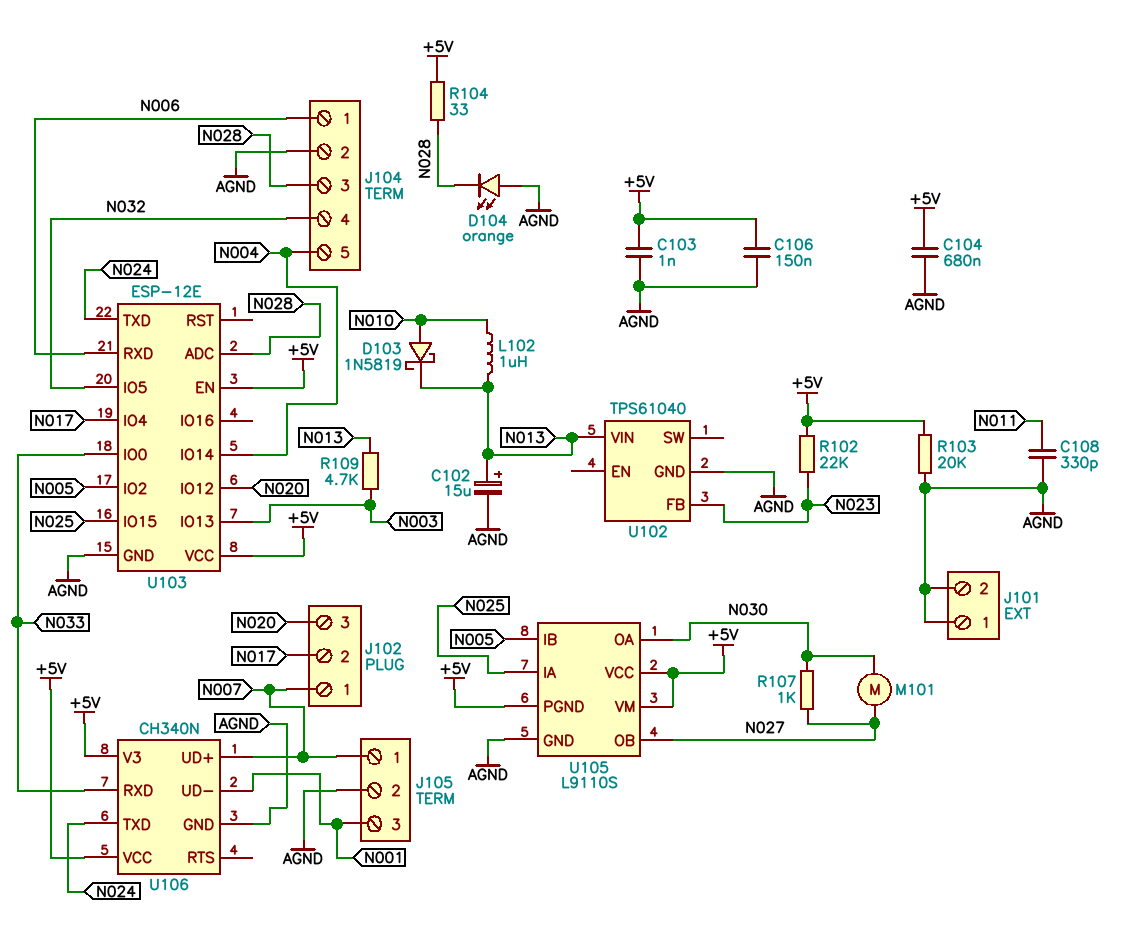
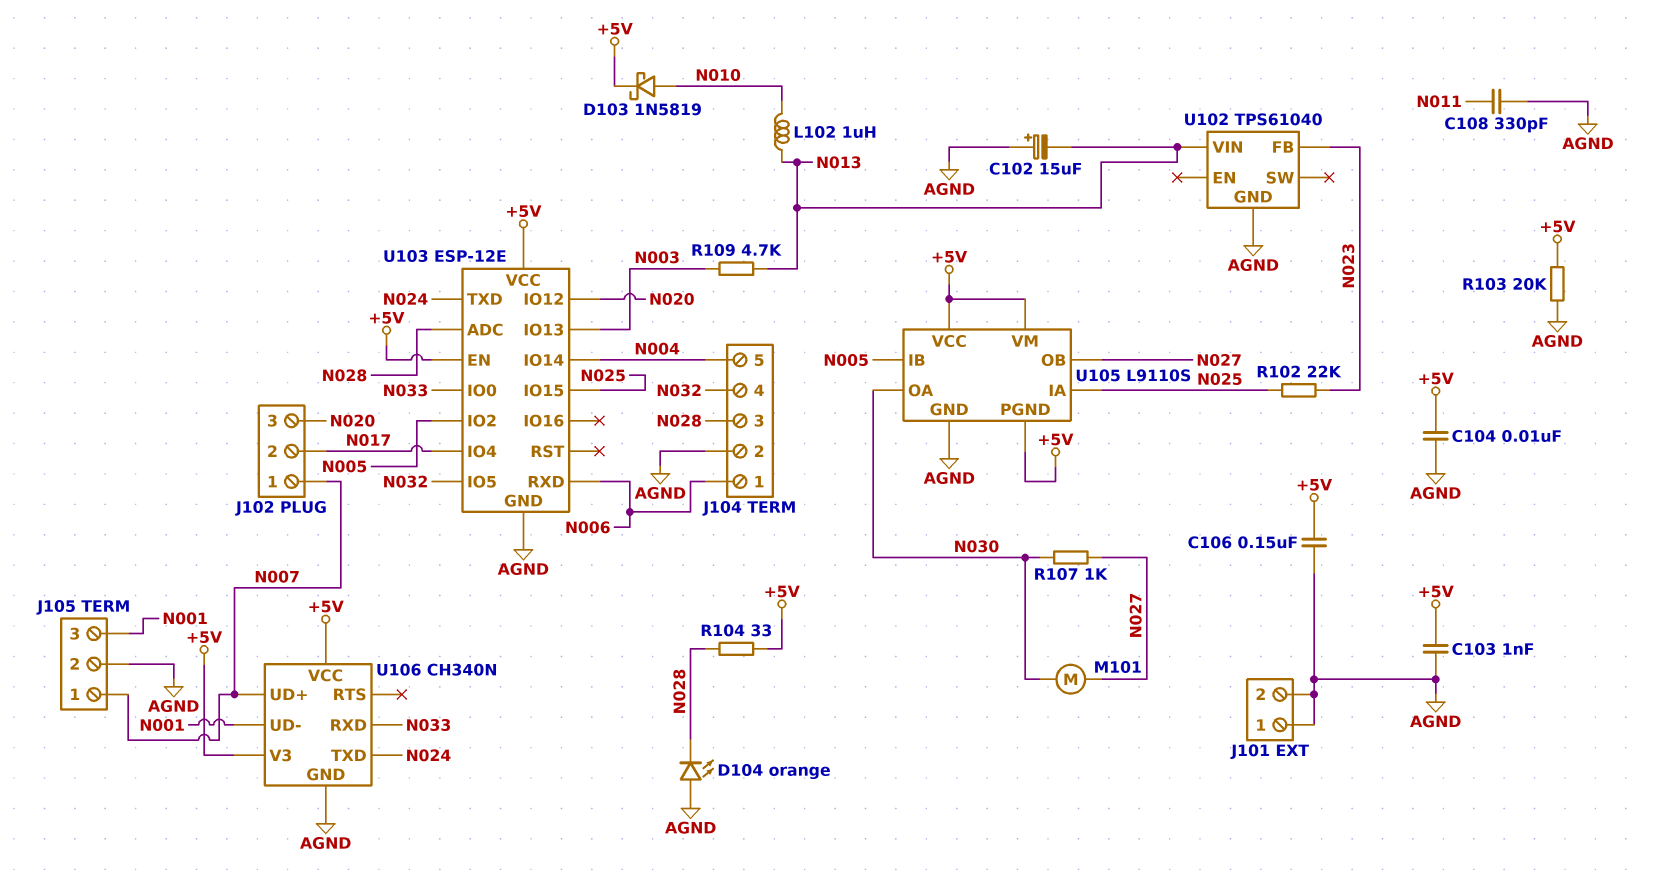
C102: 15uF (plus N013, minus AGND) -> 15uF (plus AGND, minus N013)
C104: 680nF (+5V, AGND) -> 10nF (+5V, AGND)
D103: schottky 1N5819 (A N010, K N013) -> schottky 1N5819 (A N010, K +5V)
R102: 22k (+5V, N023) -> 22k (N023, N025)

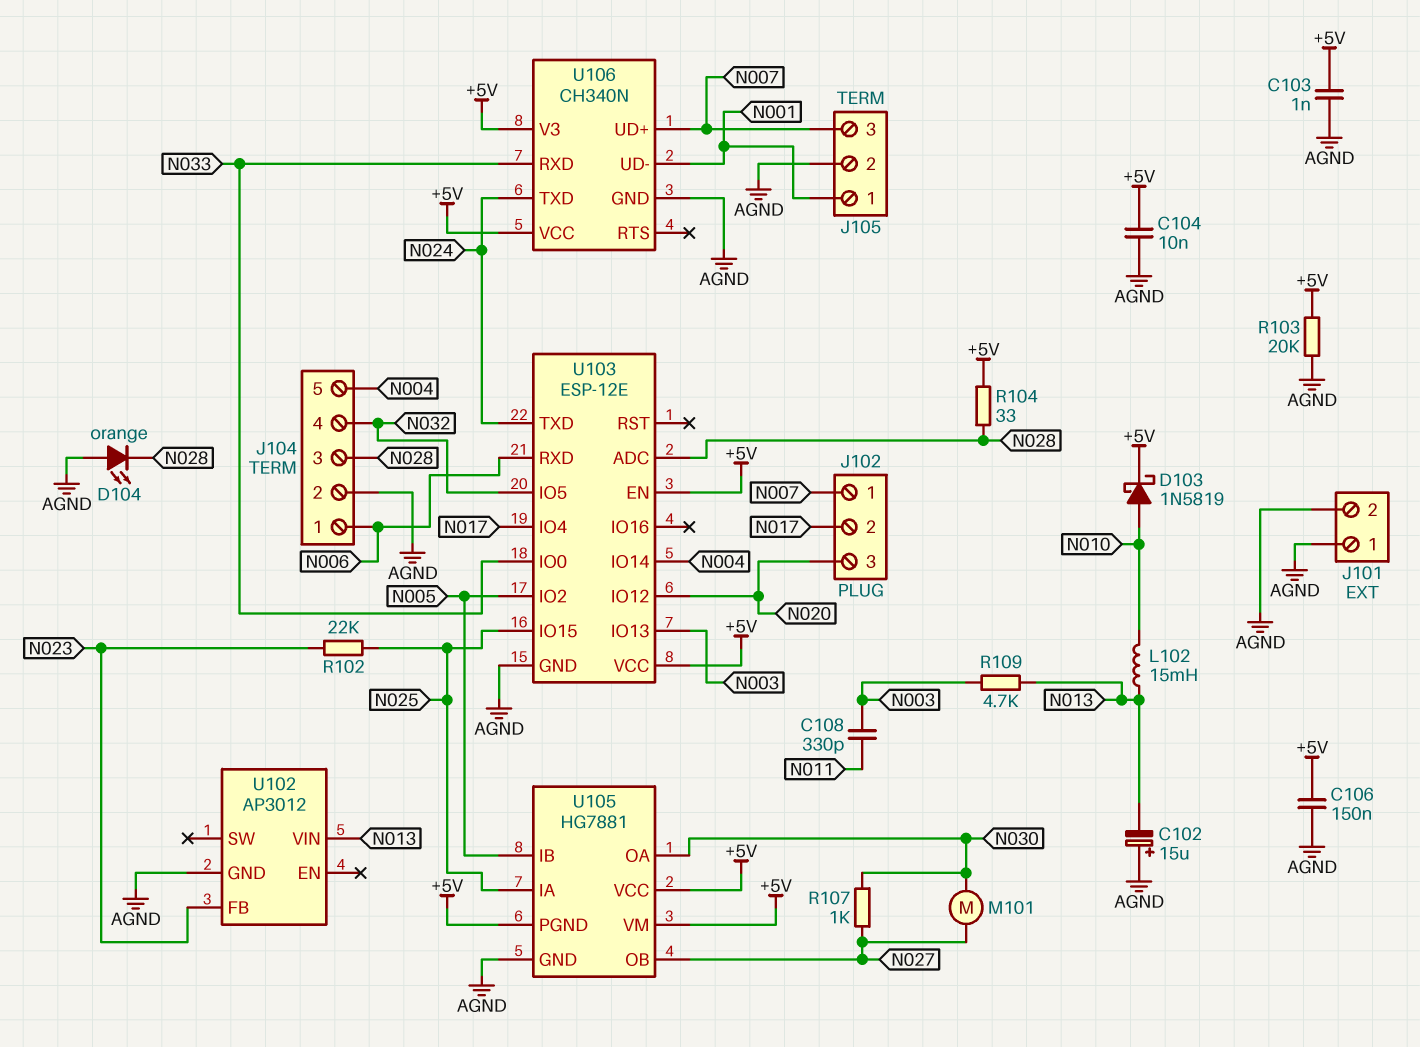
C108: 330pF (AGND, N011) -> 330pF (N003, N011)
J105 pin 1: N007 -> N001
J105 pin 3: N001 -> N007
L102: 1uH (N010, N013) -> 15mH (N010, N013)
U102: TPS61040 -> AP3012
U105: L9110S -> HG7881

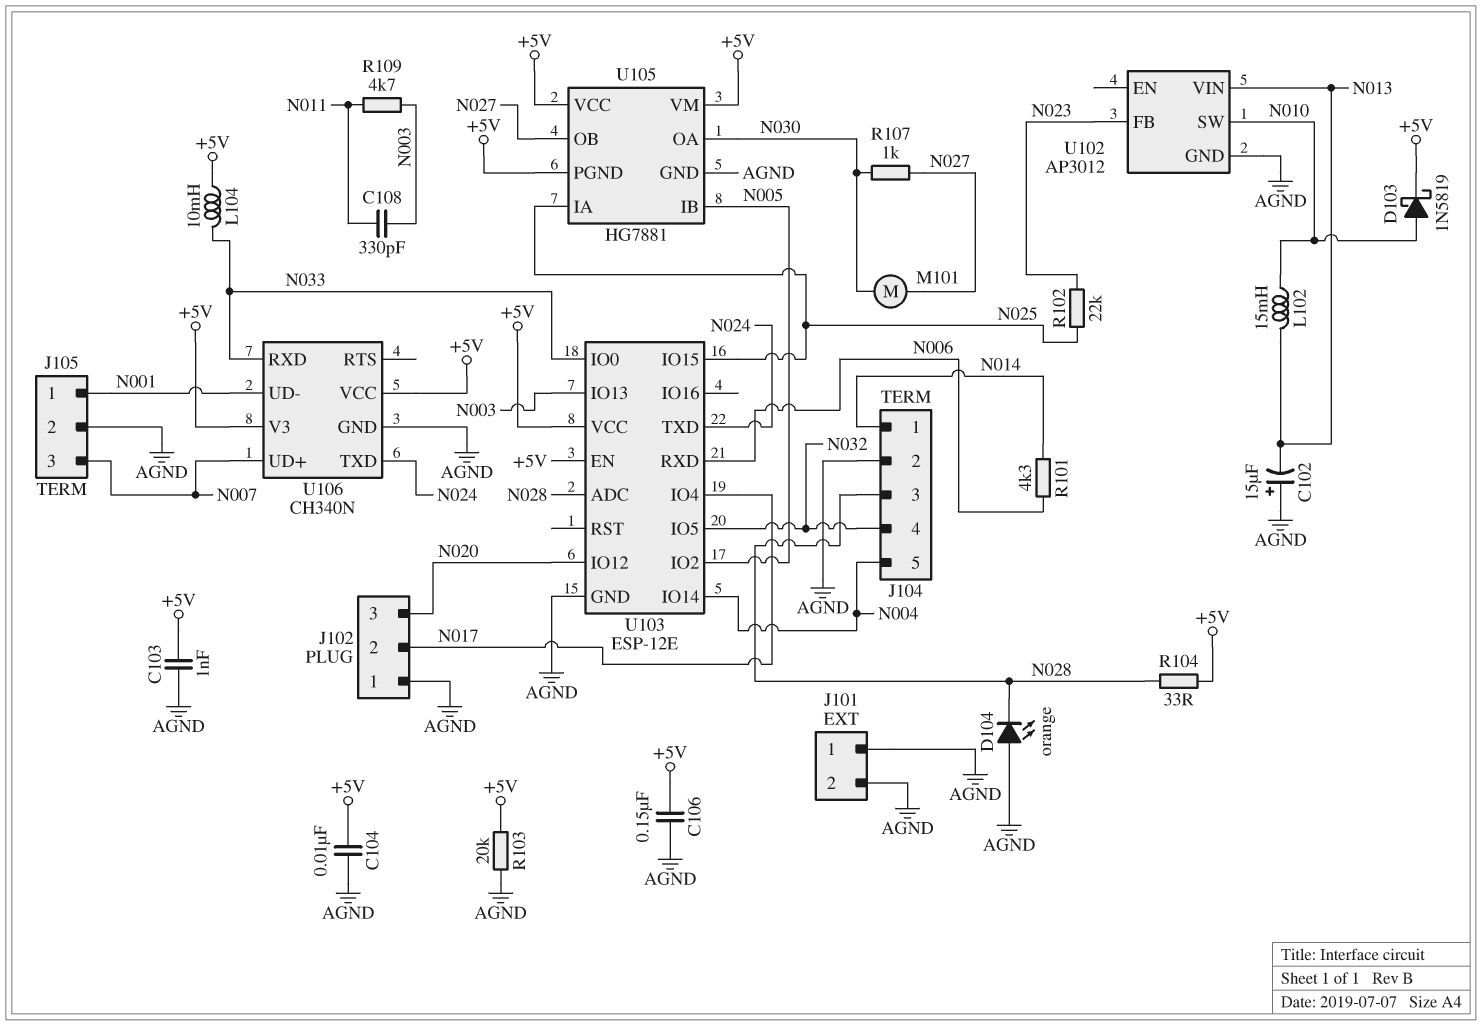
J102 pin 1: N007 -> AGND
J104 pin 1: N006 -> N014
L104: none -> 10mH (+5V, N033)
R101: none -> 4.3k (N006, N014)
R109: 4.7k (N003, N013) -> 4.7k (N003, N011)
U102 pin SW: none -> N010

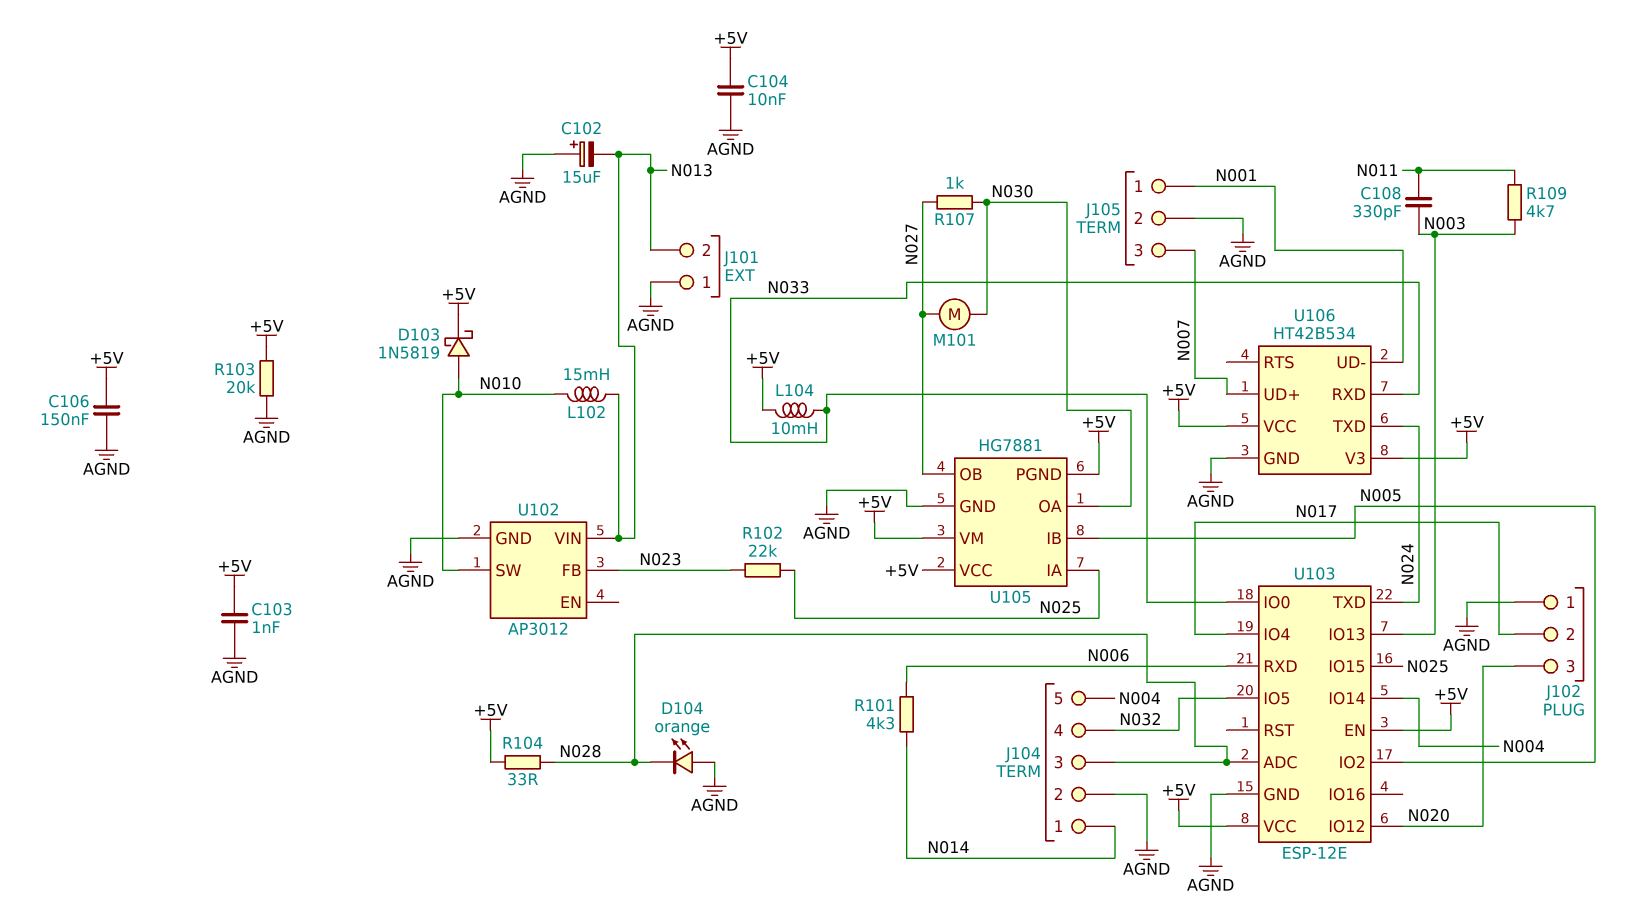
J101 pin 2: AGND -> N013
U106: CH340N -> HT42B534

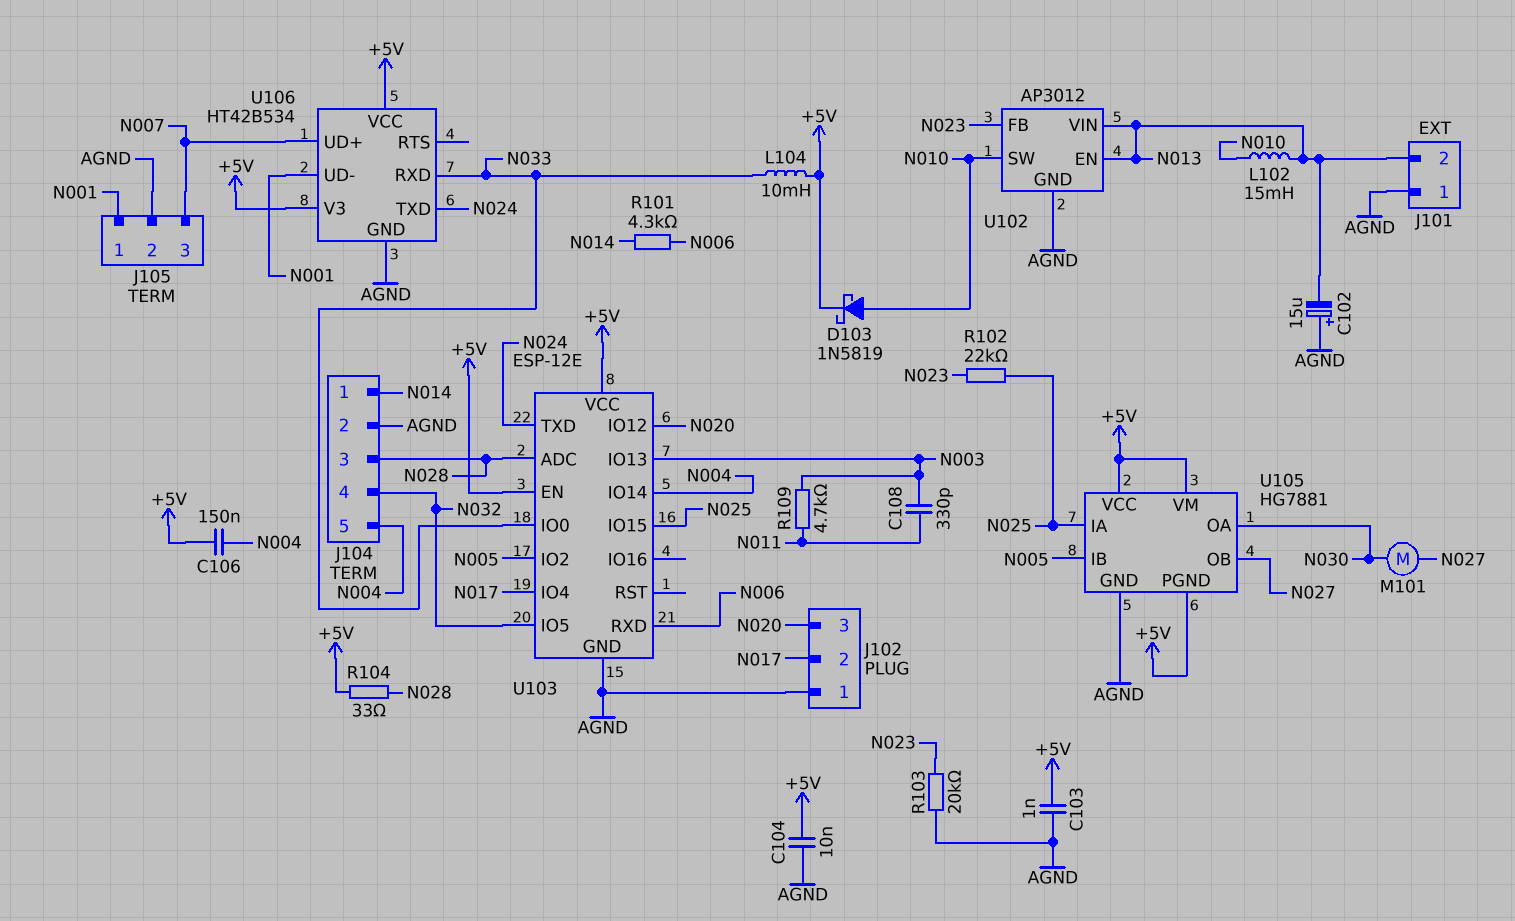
C106: 150nF (+5V, AGND) -> 150nF (+5V, N004)
D104: LED orange (A AGND, K N028) -> none
R103: 20k (+5V, AGND) -> 20k (AGND, N023)
R107: 1k (N027, N030) -> none
U102 pin EN: none -> N013

